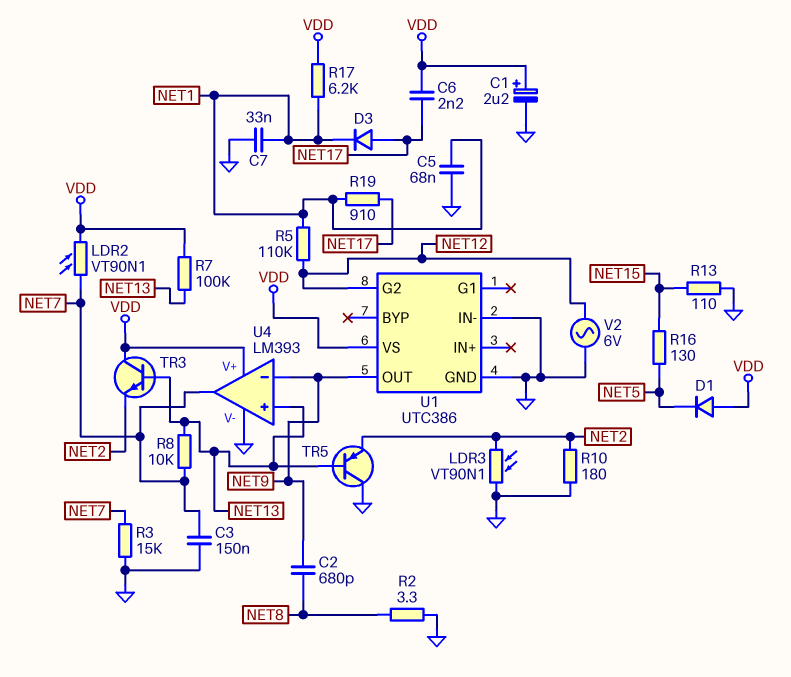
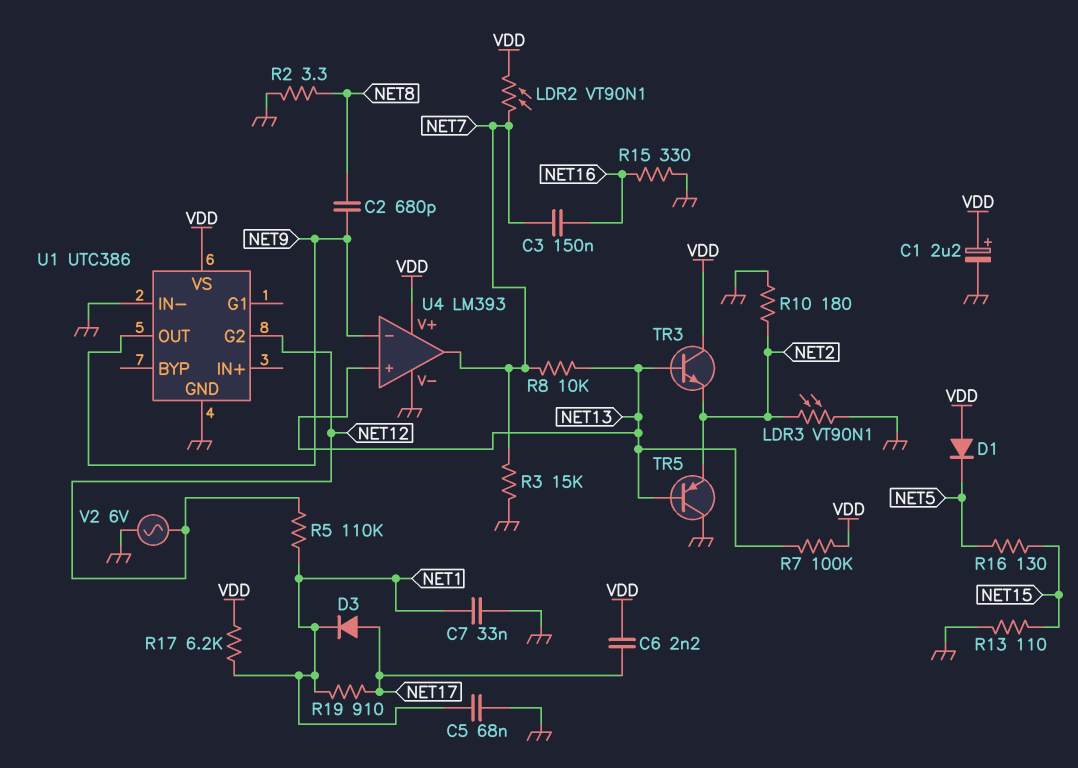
C3: 150nF (GND, NET7) -> 150nF (NET7, NET16)
R15: none -> 330 (GND, NET16)

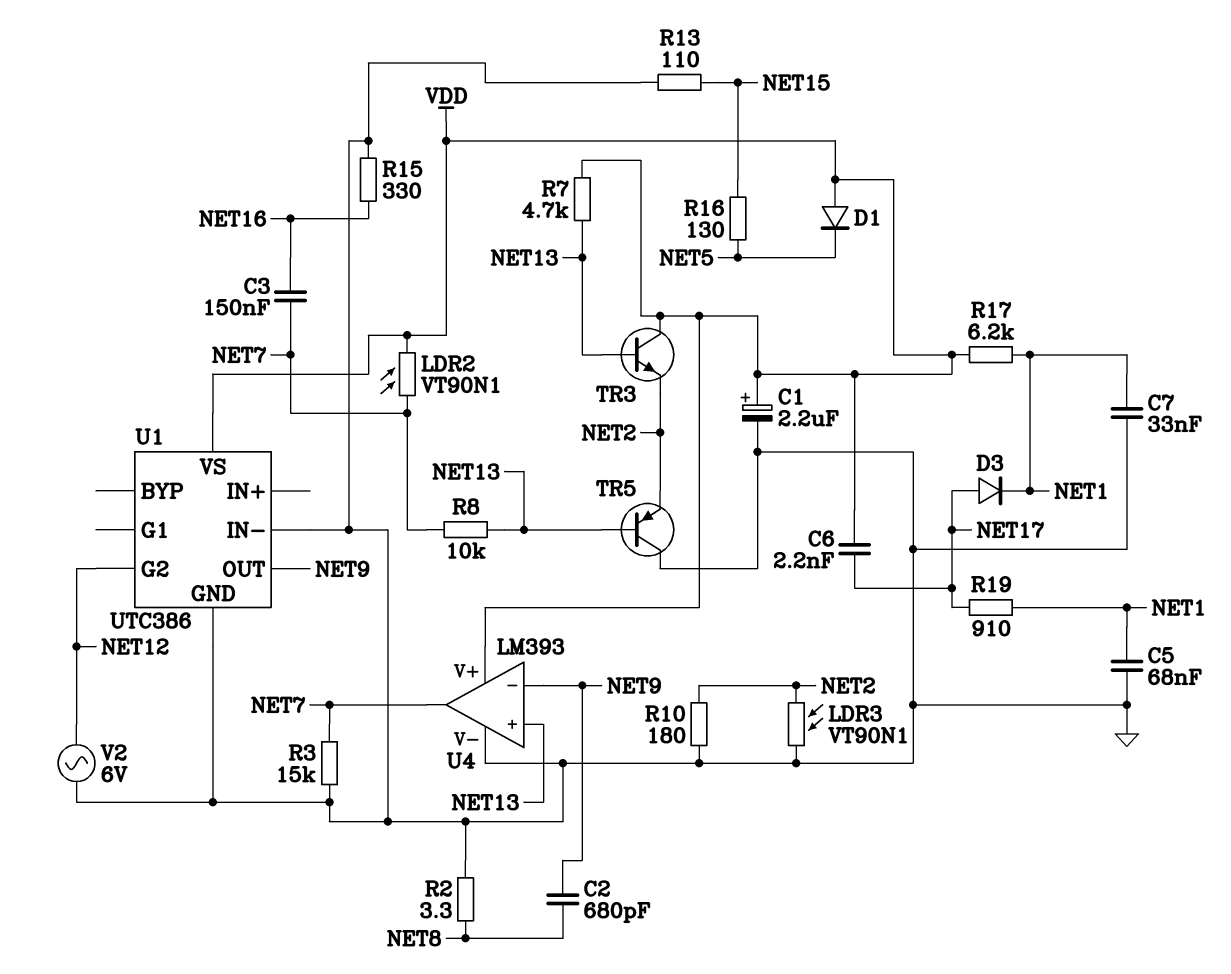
R5: 110k (NET1, NET12) -> none
R7: 100k (NET13, VDD) -> 4.7k (NET13, VDD)

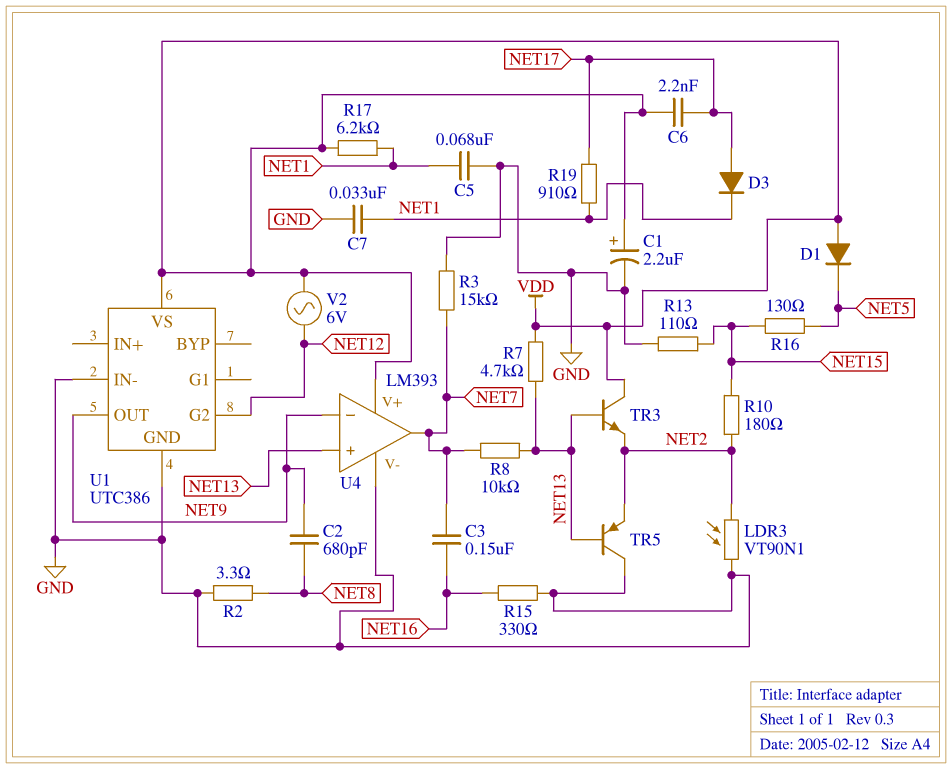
LDR2: VT90N1 (NET7, VDD) -> none
R10: 180 (GND, NET2) -> 180 (NET2, NET15)
V2: AC 6V (GND, NET12) -> AC 6V (NET12, VDD)

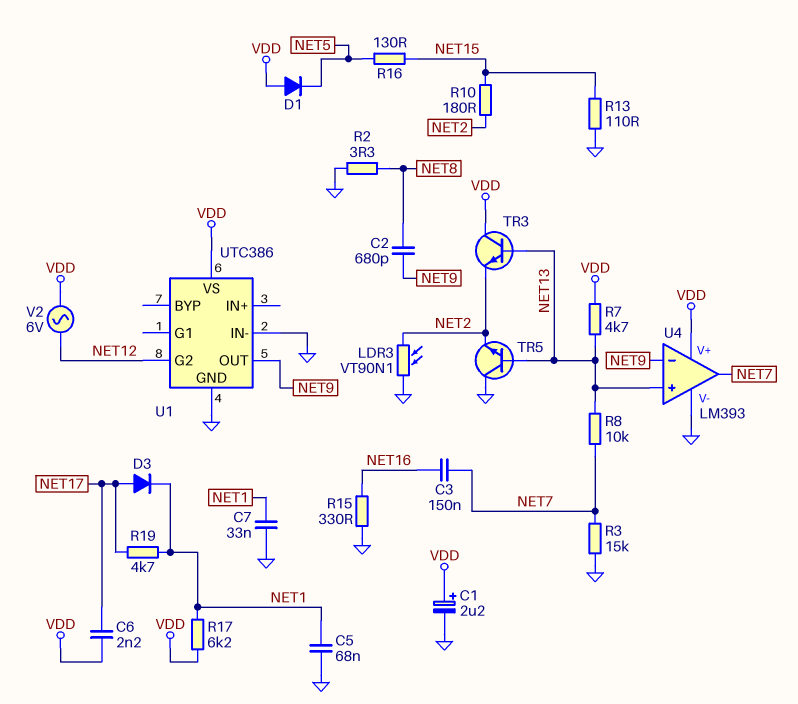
R19: 910 (NET1, NET17) -> 4.7k (NET1, NET17)
TR5: PNP (B NET13, C GND, E NET2) -> NPN (B NET13, C GND, E NET2)

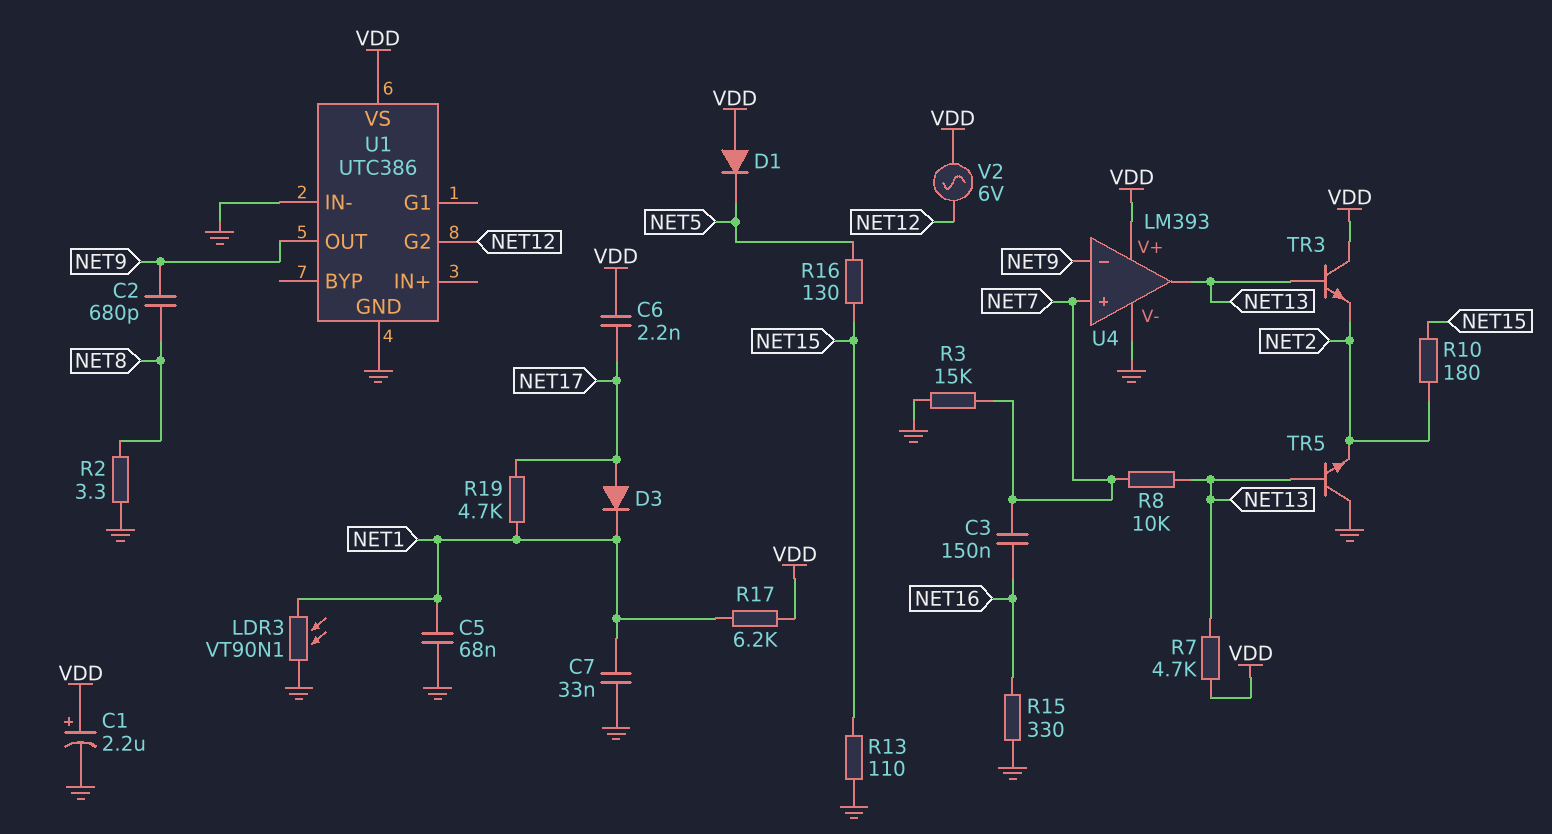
LDR3: VT90N1 (GND, NET2) -> VT90N1 (GND, NET1)
U4 pin in+: NET13 -> NET7
U4 pin out: NET7 -> NET13

